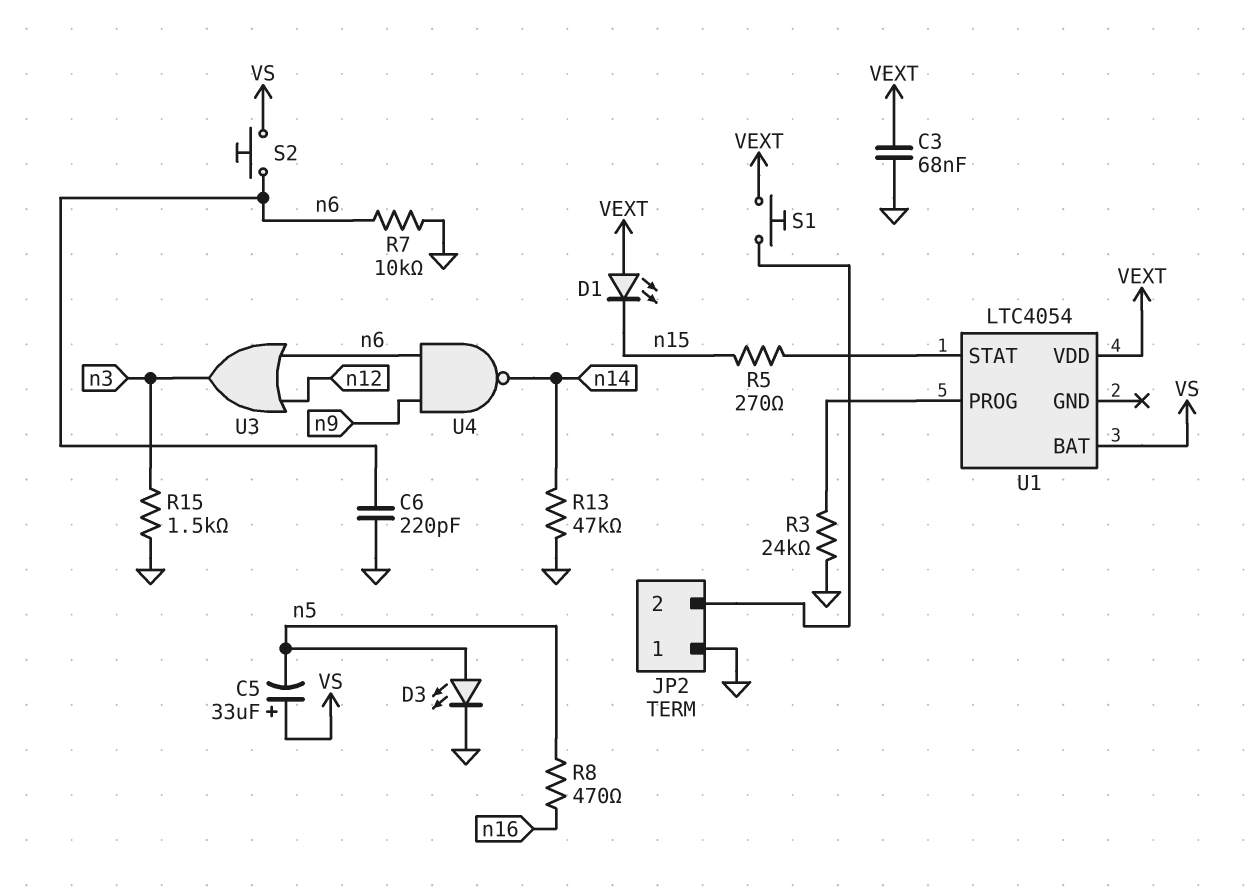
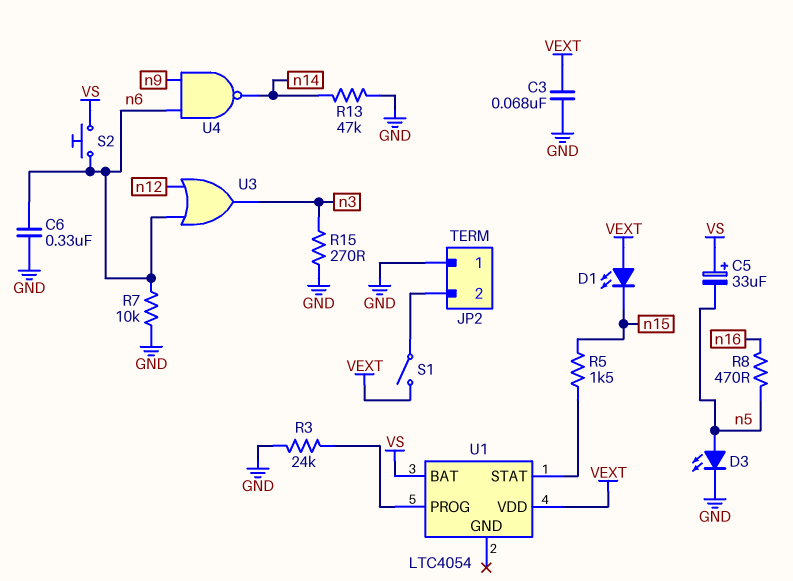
C6: 220pF (GND, n6) -> 330nF (GND, n6)
R5: 270 (U1/STAT, n15) -> 1.5k (U1/STAT, n15)
R15: 1.5k (GND, n3) -> 270 (GND, n3)
S1: button (JP2/2, VEXT) -> switch (JP2/2, VEXT)

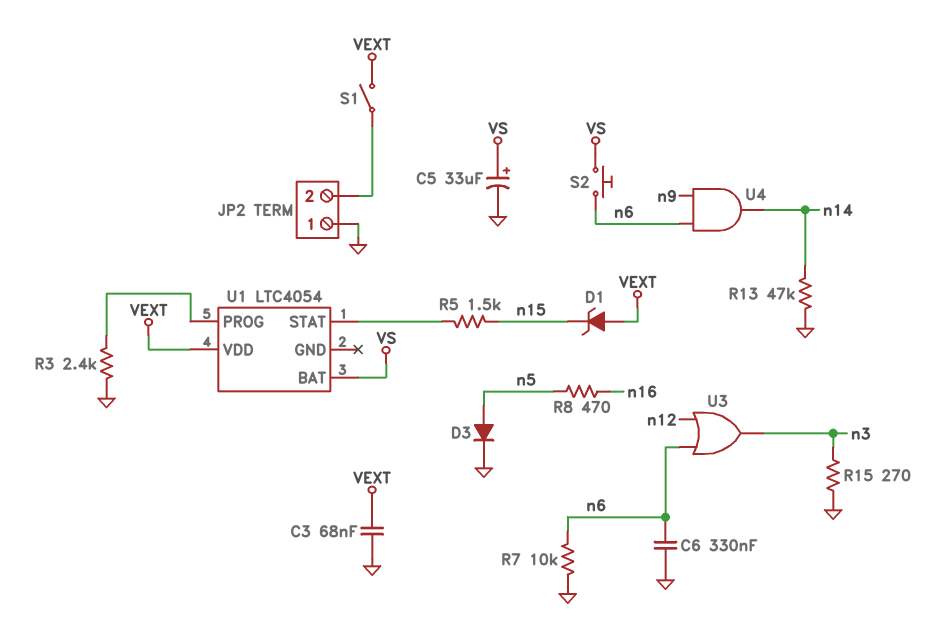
C5: 33uF (plus VS, minus n5) -> 33uF (plus VS, minus GND)
D1: LED (A VEXT, K n15) -> zener (A VEXT, K n15)
D3: LED (A n5, K GND) -> diode (A n5, K GND)
R3: 24k (GND, U1/PROG) -> 2.4k (GND, U1/PROG)
U4: NAND (in n6, in n9, out n14) -> AND (in n6, in n9, out n14)

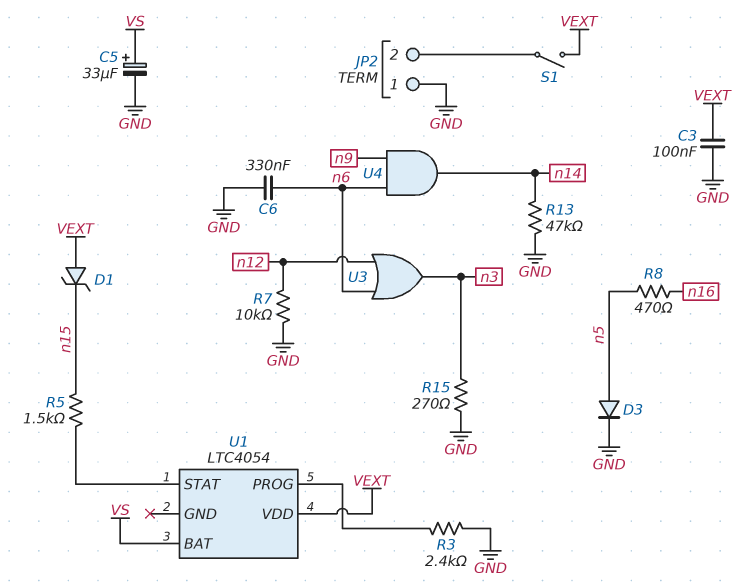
C3: 68nF (GND, VEXT) -> 100nF (GND, VEXT)
R7: 10k (GND, n6) -> 10k (GND, n12)
S2: button (VS, n6) -> none

